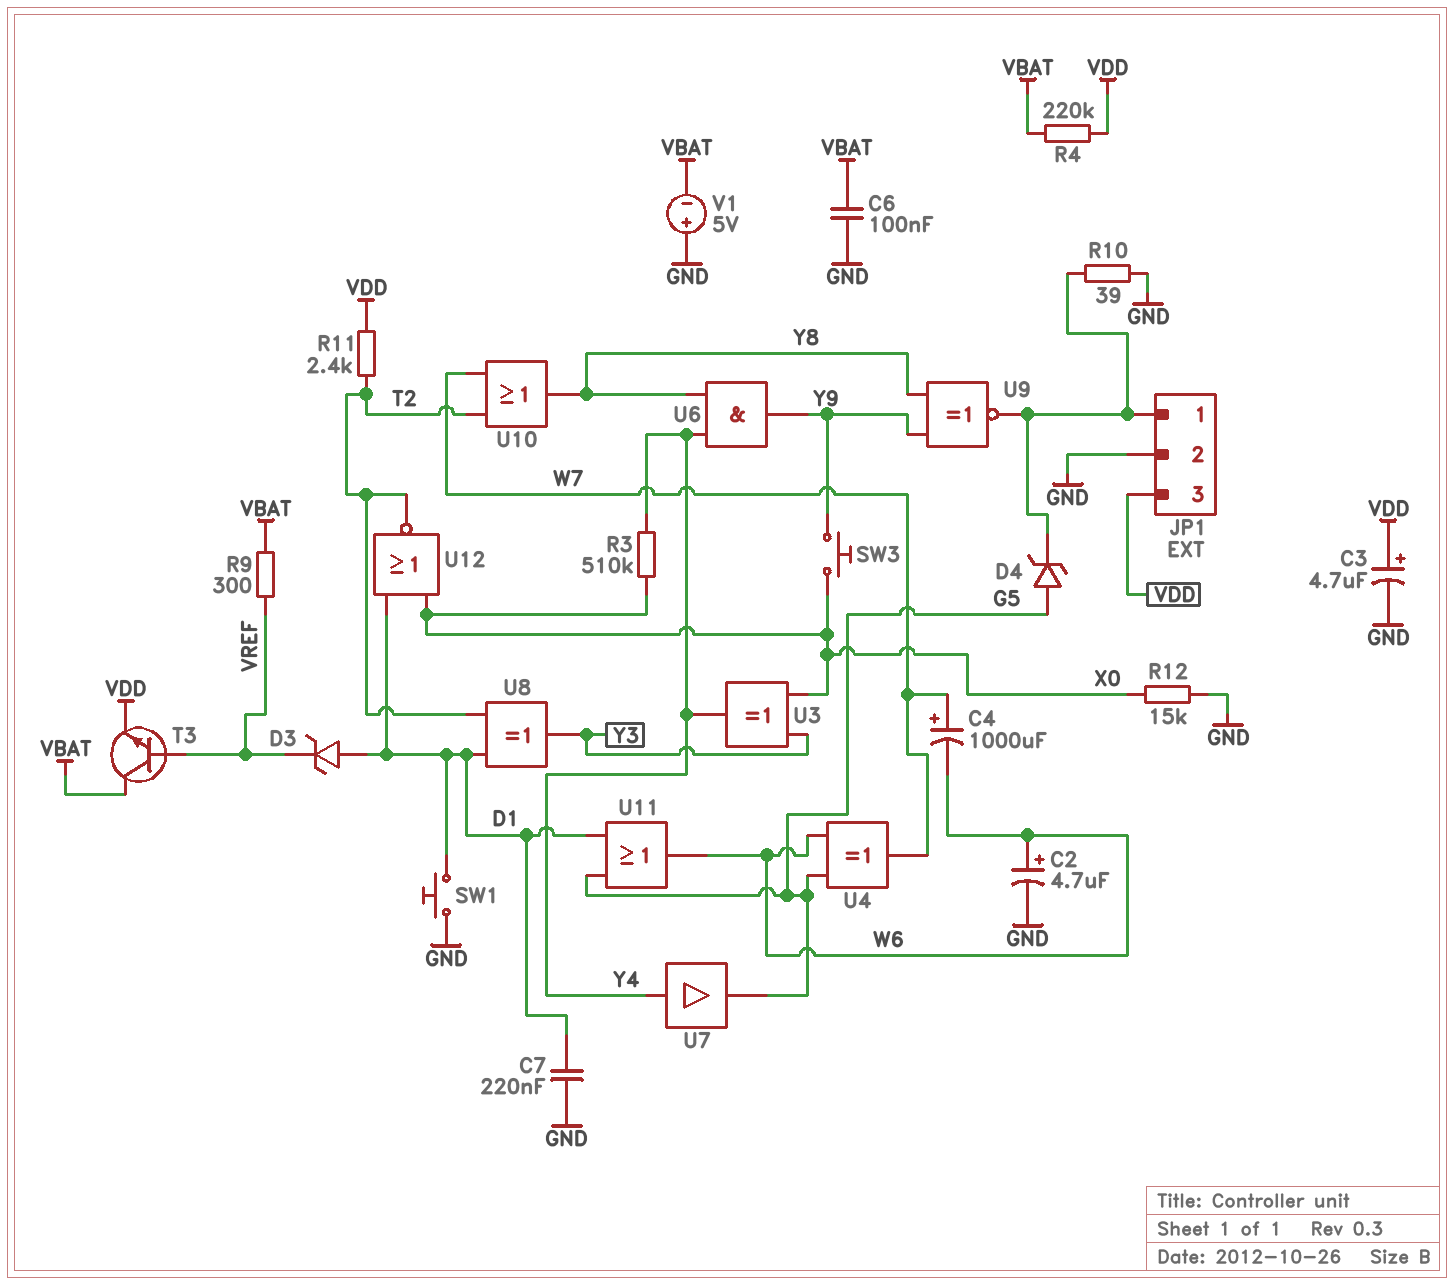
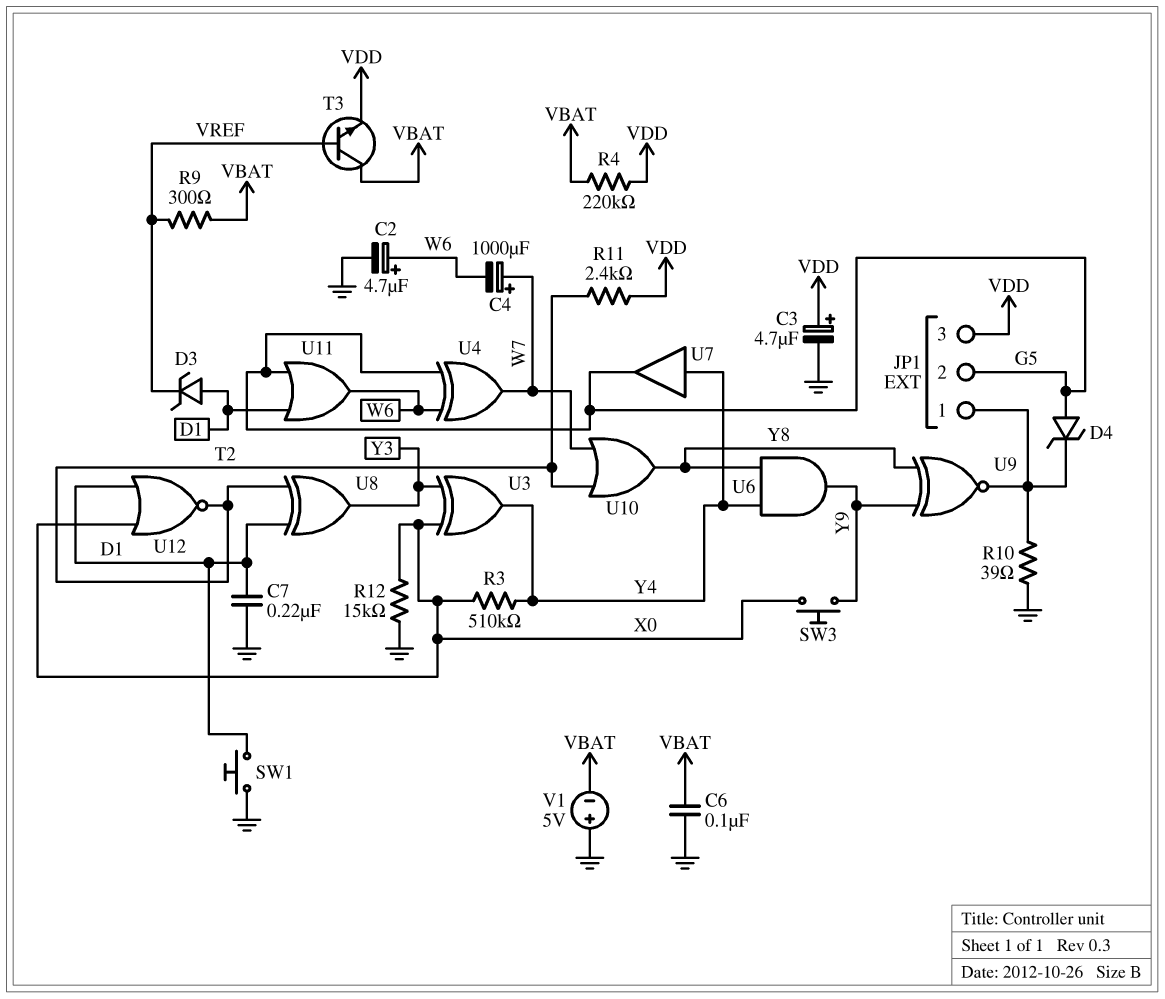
JP1 pin 2: GND -> G5

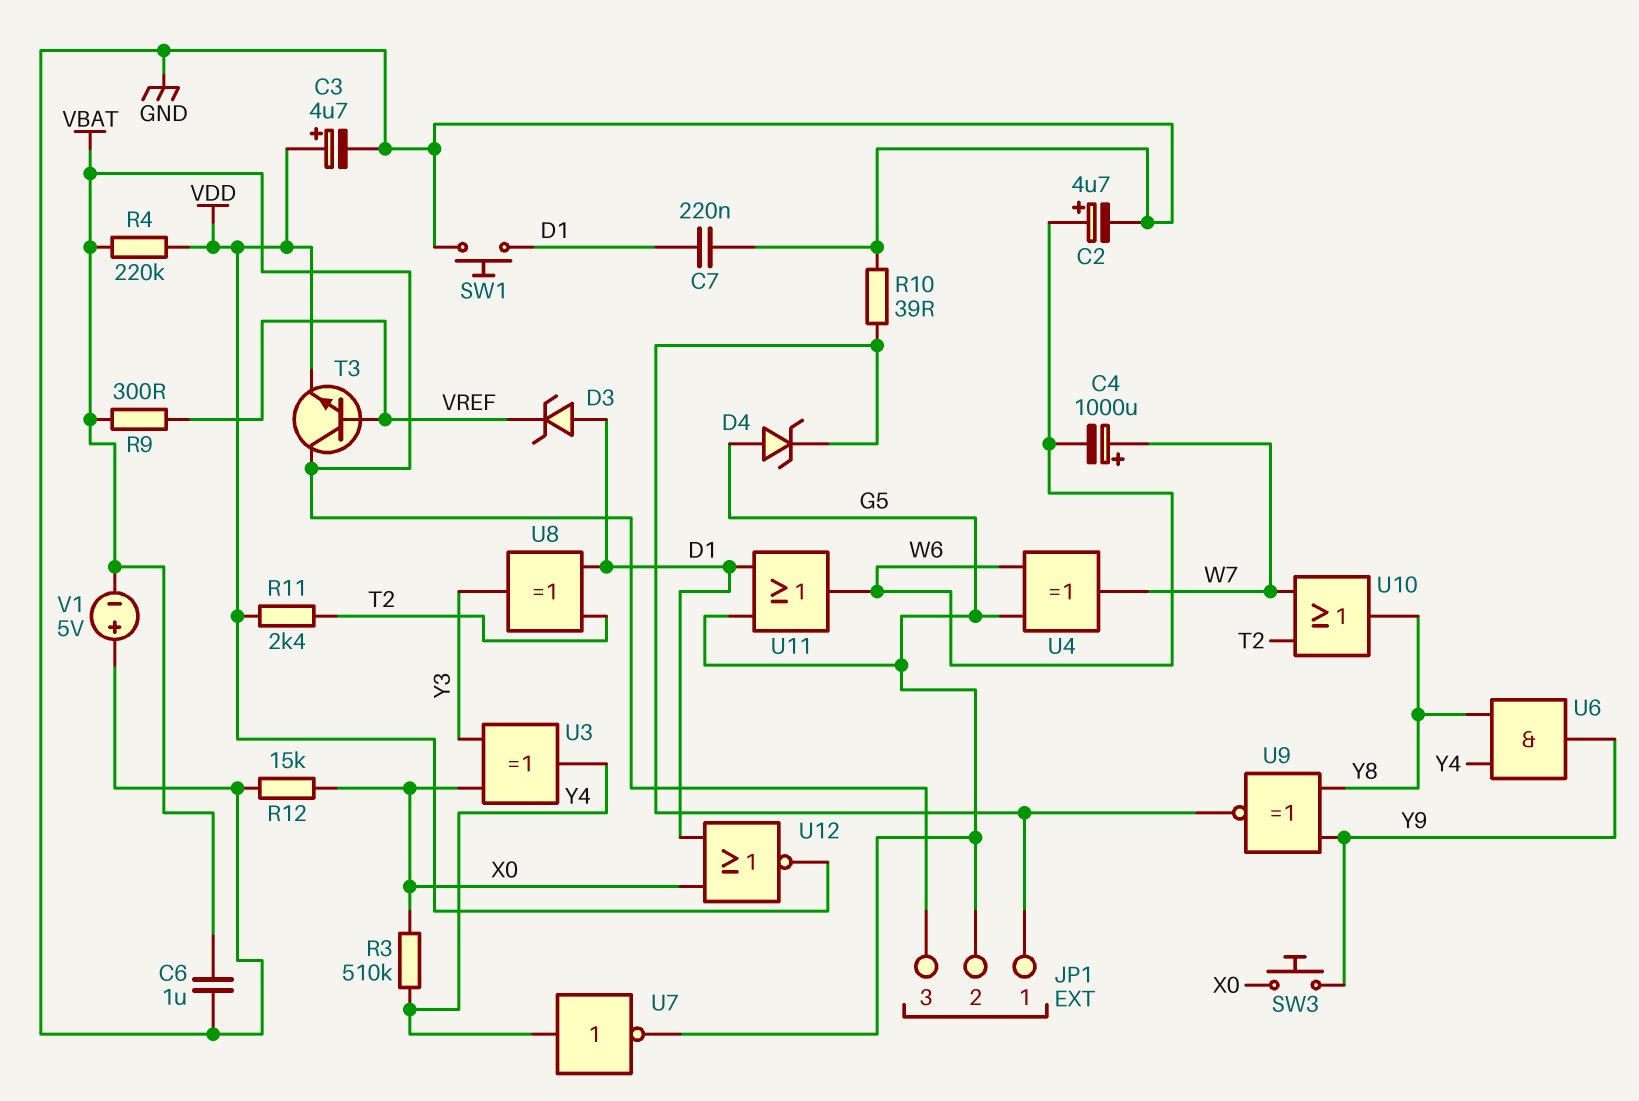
C6: 100nF (GND, VBAT) -> 1uF (GND, VBAT)
JP1 pin 3: VDD -> VBAT
U7: buffer (in Y4, out G5) -> NOT (in Y4, out G5)
U12: NOR (in D1, in X0, out T2) -> NOR (in D1, in X0, out VDD)

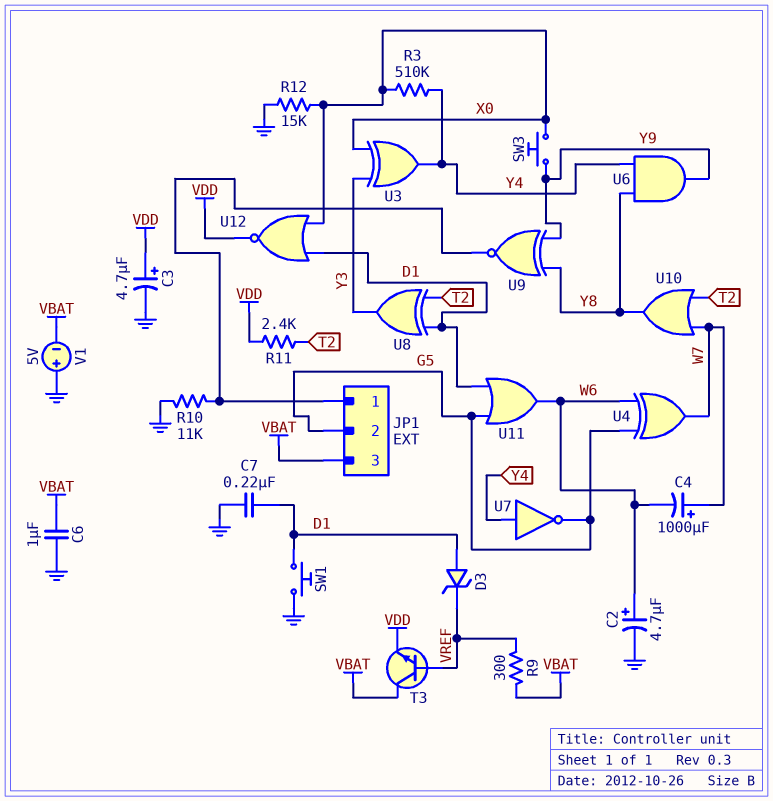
D4: zener (A G5, K JP1/1) -> none
R4: 220k (VBAT, VDD) -> none
R10: 39 (GND, JP1/1) -> 11k (GND, JP1/1)

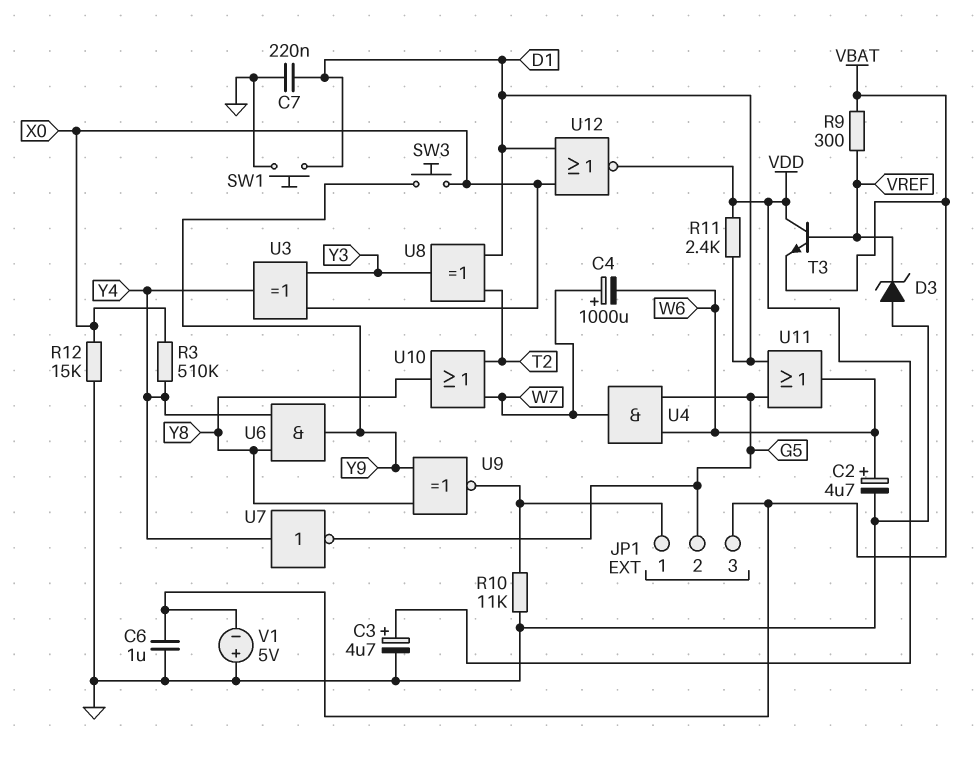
D3: zener (A D1, K VREF) -> zener (A GND, K VREF)
R11: 2.4k (T2, VDD) -> 2.4k (D1, VDD)
T3: NPN (B VREF, C VBAT, E VDD) -> NPN (B VREF, C VDD, E VBAT)
U4: XOR (in G5, in W6, out W7) -> AND (in G5, in W6, out W7)

